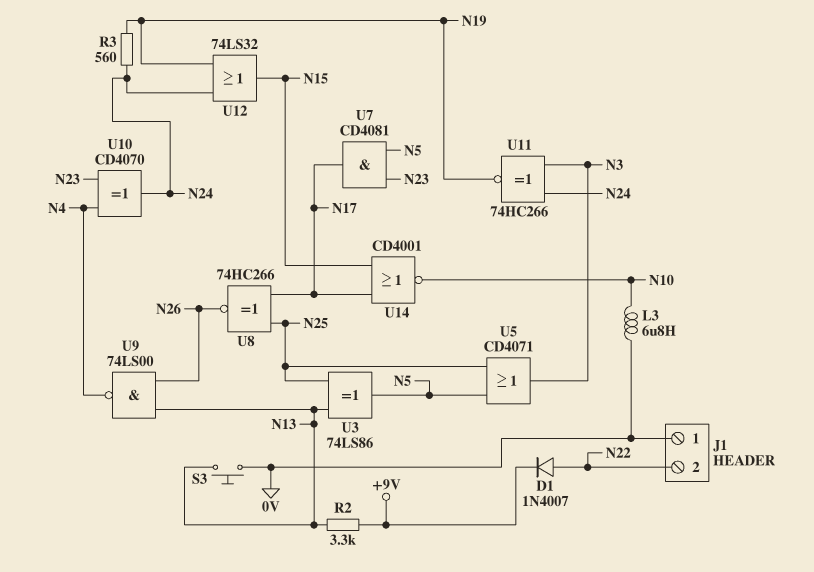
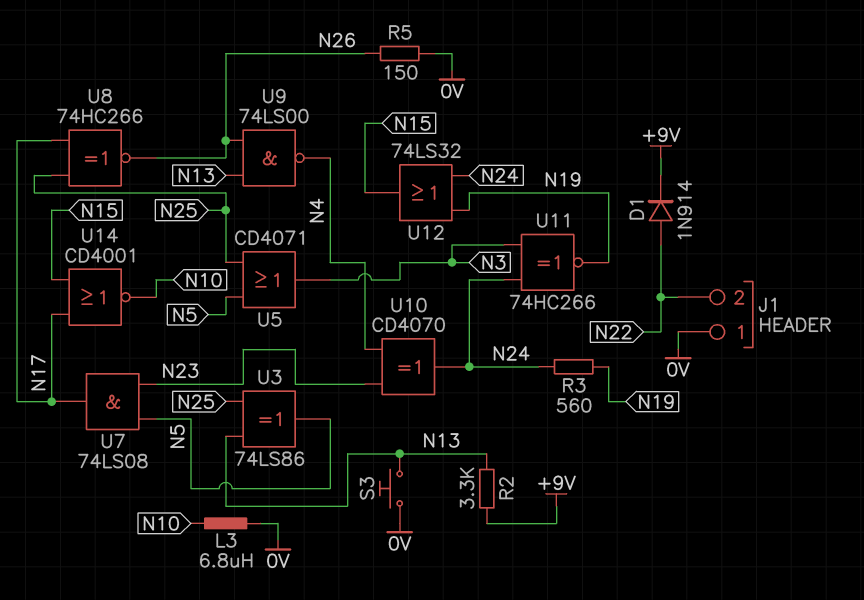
D1: diode 1N4007 (A N22, K +9V) -> diode 1N914 (A N22, K +9V)
R5: none -> 150 (0V, N26)
U7: AND CD4081 (in N5, in N23, out N17) -> AND 74LS08 (in N5, in N23, out N17)

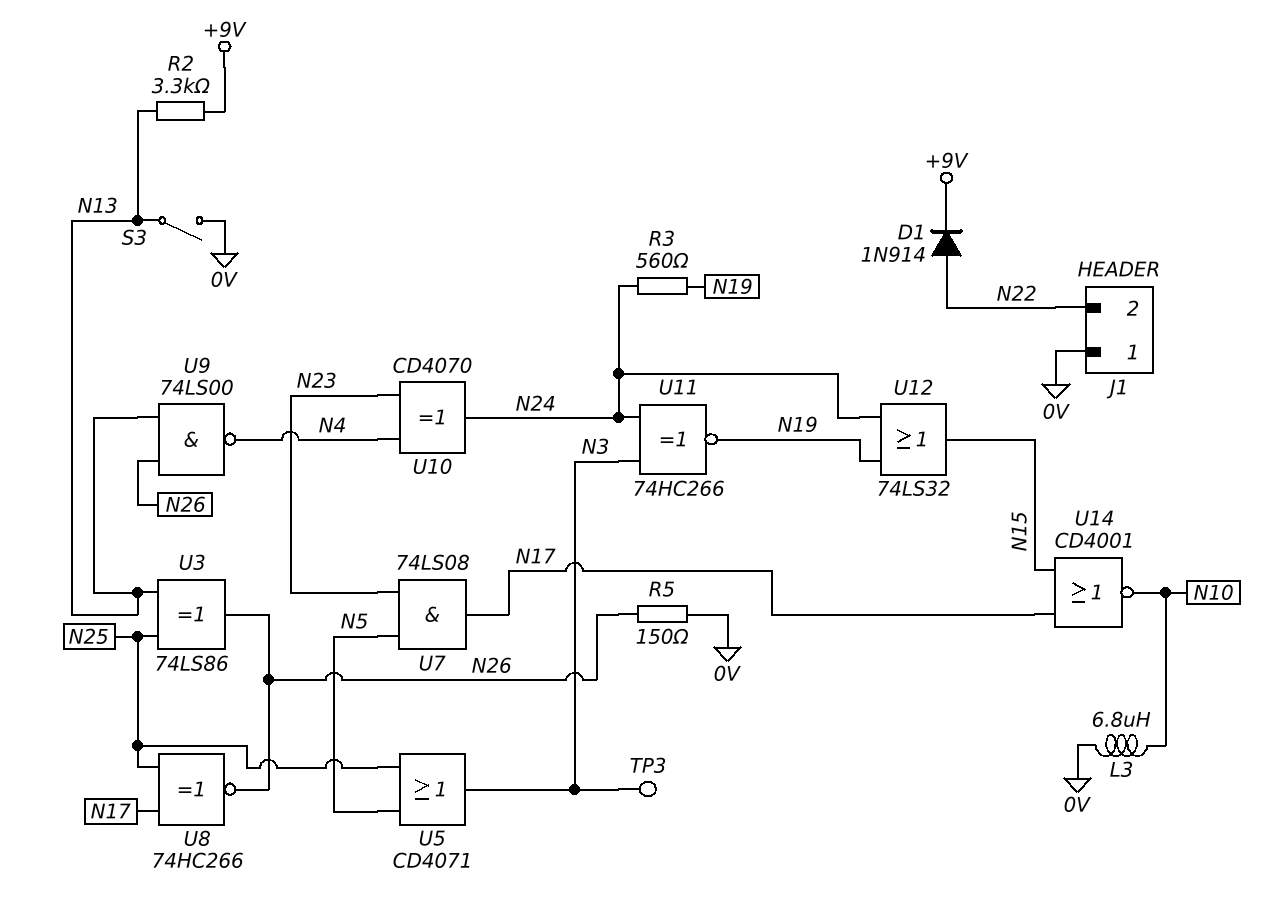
S3: button (0V, N13) -> switch (0V, N13)
TP3: none -> test point (N3)
U3: XOR 74LS86 (in N13, in N25, out N5) -> XOR 74LS86 (in N13, in N25, out N26)

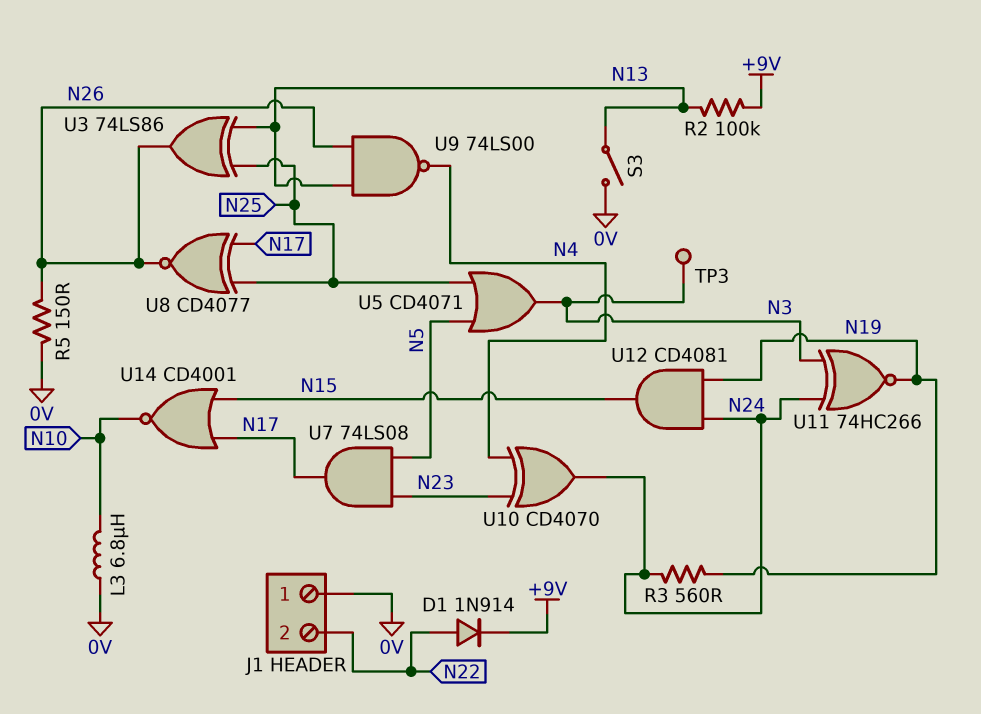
R2: 3.3k (+9V, N13) -> 100k (+9V, N13)
U8: XNOR 74HC266 (in N17, in N25, out N26) -> XNOR CD4077 (in N17, in N25, out N26)
U12: OR 74LS32 (in N19, in N24, out N15) -> AND CD4081 (in N19, in N24, out N15)

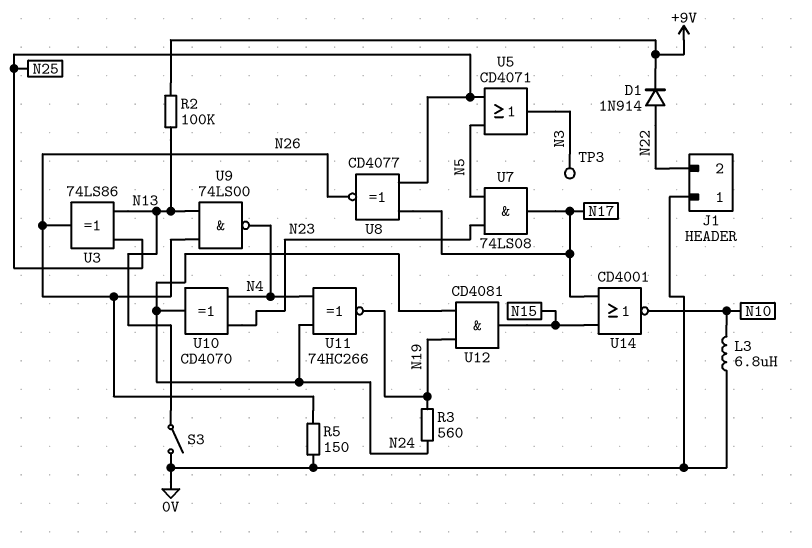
U11: XNOR 74HC266 (in N3, in N24, out N19) -> XNOR 74HC266 (in N4, in N24, out N19)

